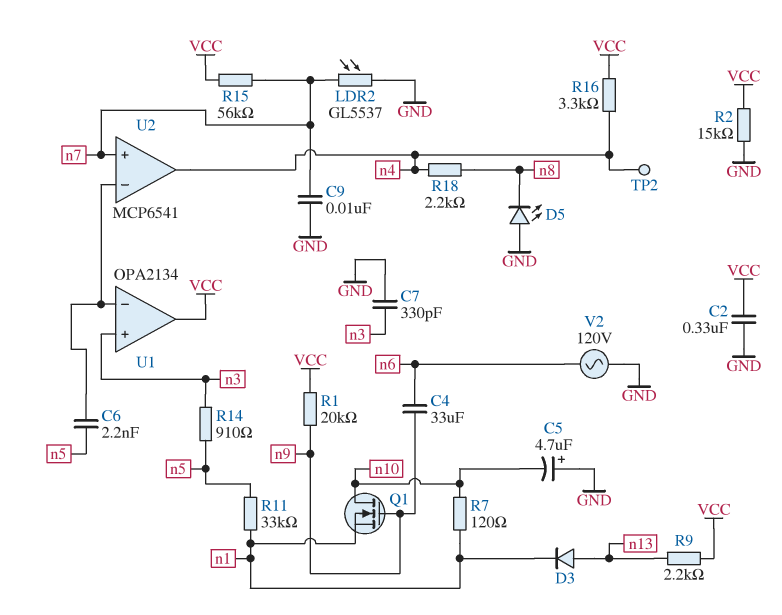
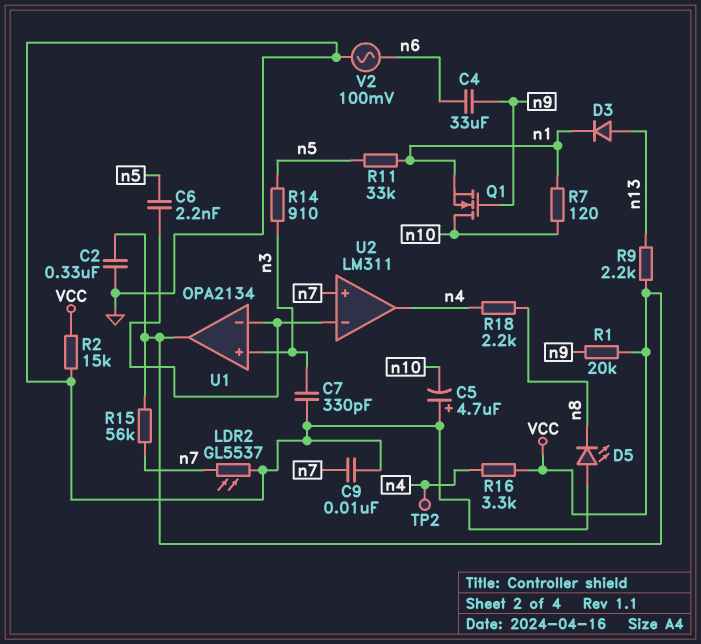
U2: MCP6541 -> LM311
V2: AC 120V (GND, n6) -> AC 100mV (GND, n6)

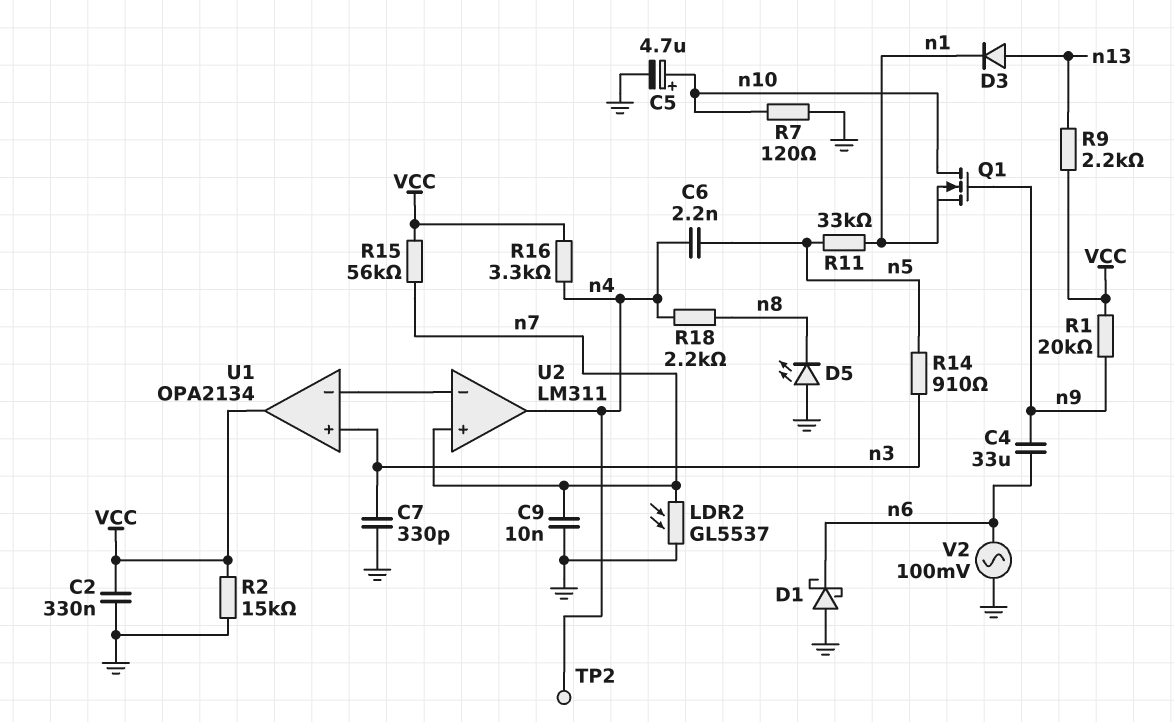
C5: 4.7uF (plus GND, minus n10) -> 4.7uF (plus n10, minus GND)
C6: 2.2nF (U1/in-, n5) -> 2.2nF (n4, n5)
D1: none -> schottky (A GND, K n6)
R7: 120 (n1, n10) -> 120 (GND, n10)

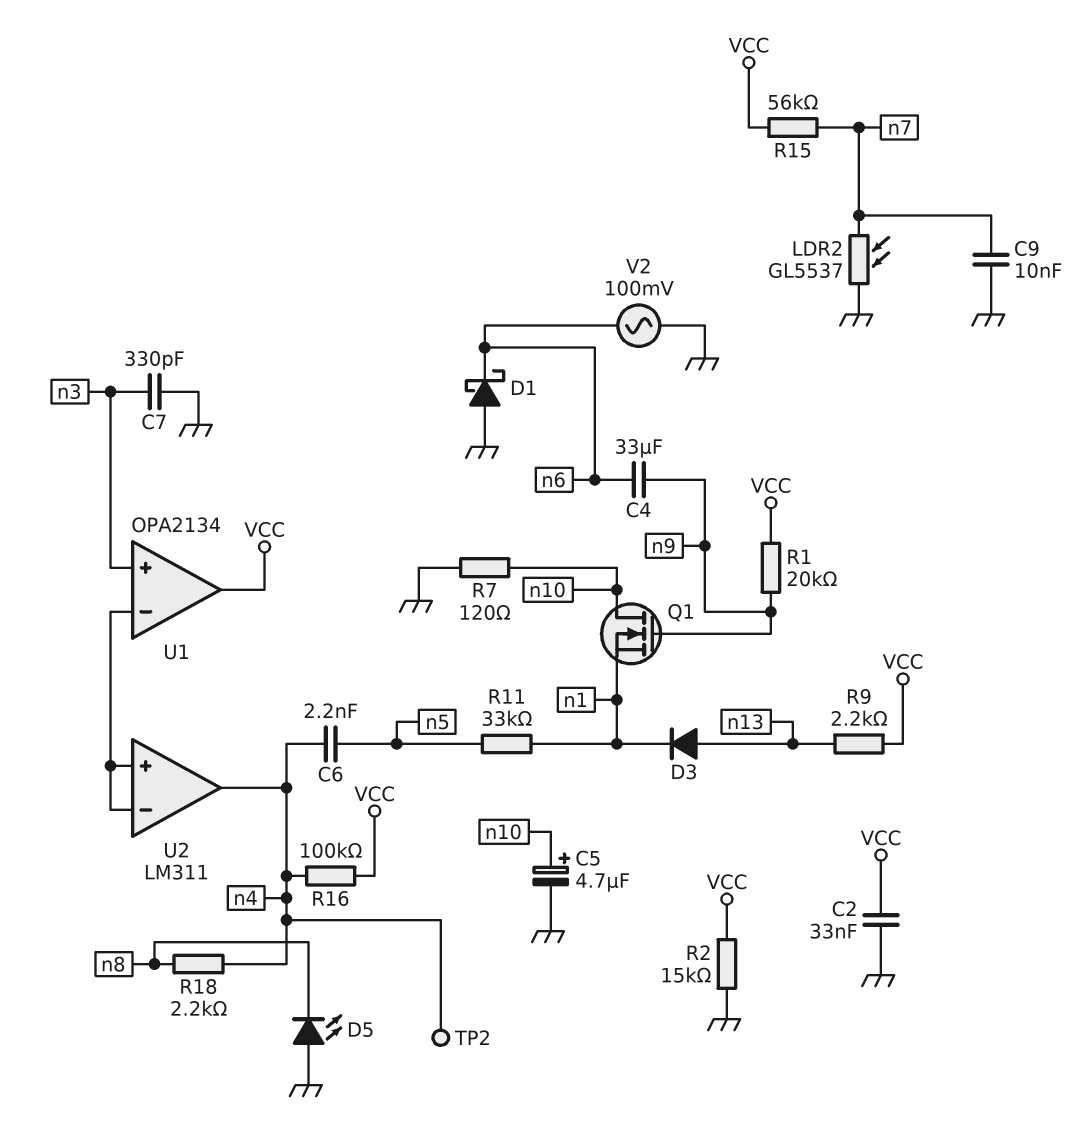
C2: 330nF (GND, VCC) -> 33nF (GND, VCC)
R14: 910 (n3, n5) -> none
R16: 3.3k (VCC, n4) -> 100k (VCC, n4)
U2 pin in+: n7 -> U1/in-

